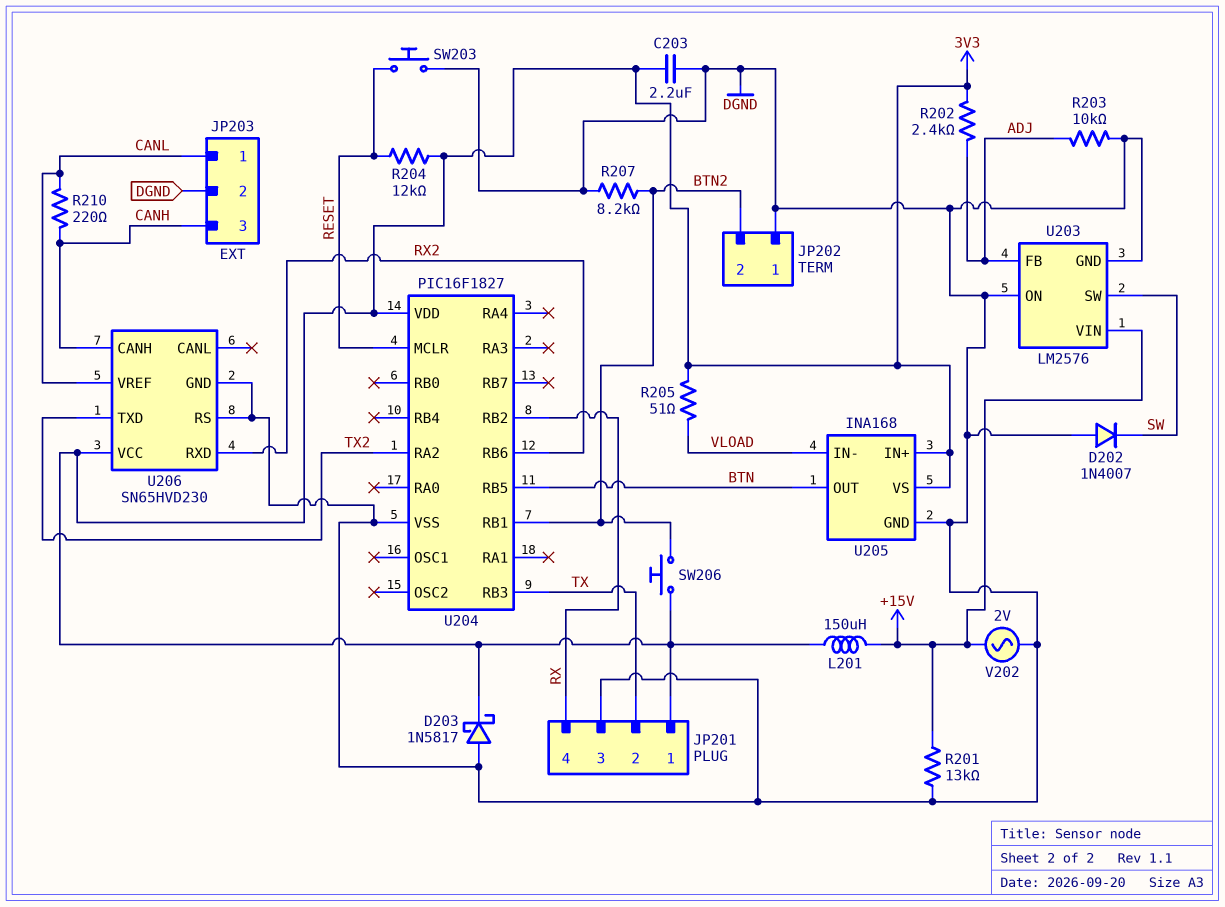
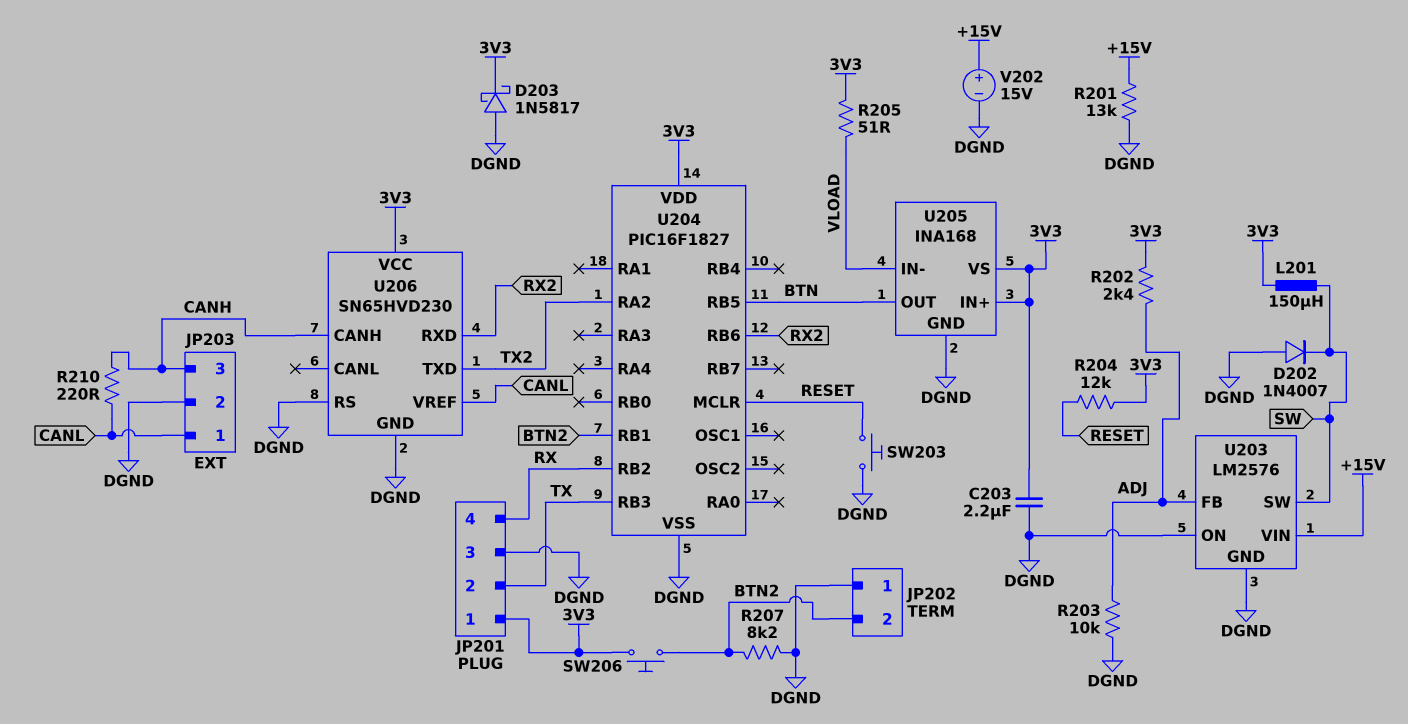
L201: 150uH (+15V, 3V3) -> 150uH (3V3, SW)
V202: AC 2V (+15V, DGND) -> 15V (plus +15V, minus DGND)

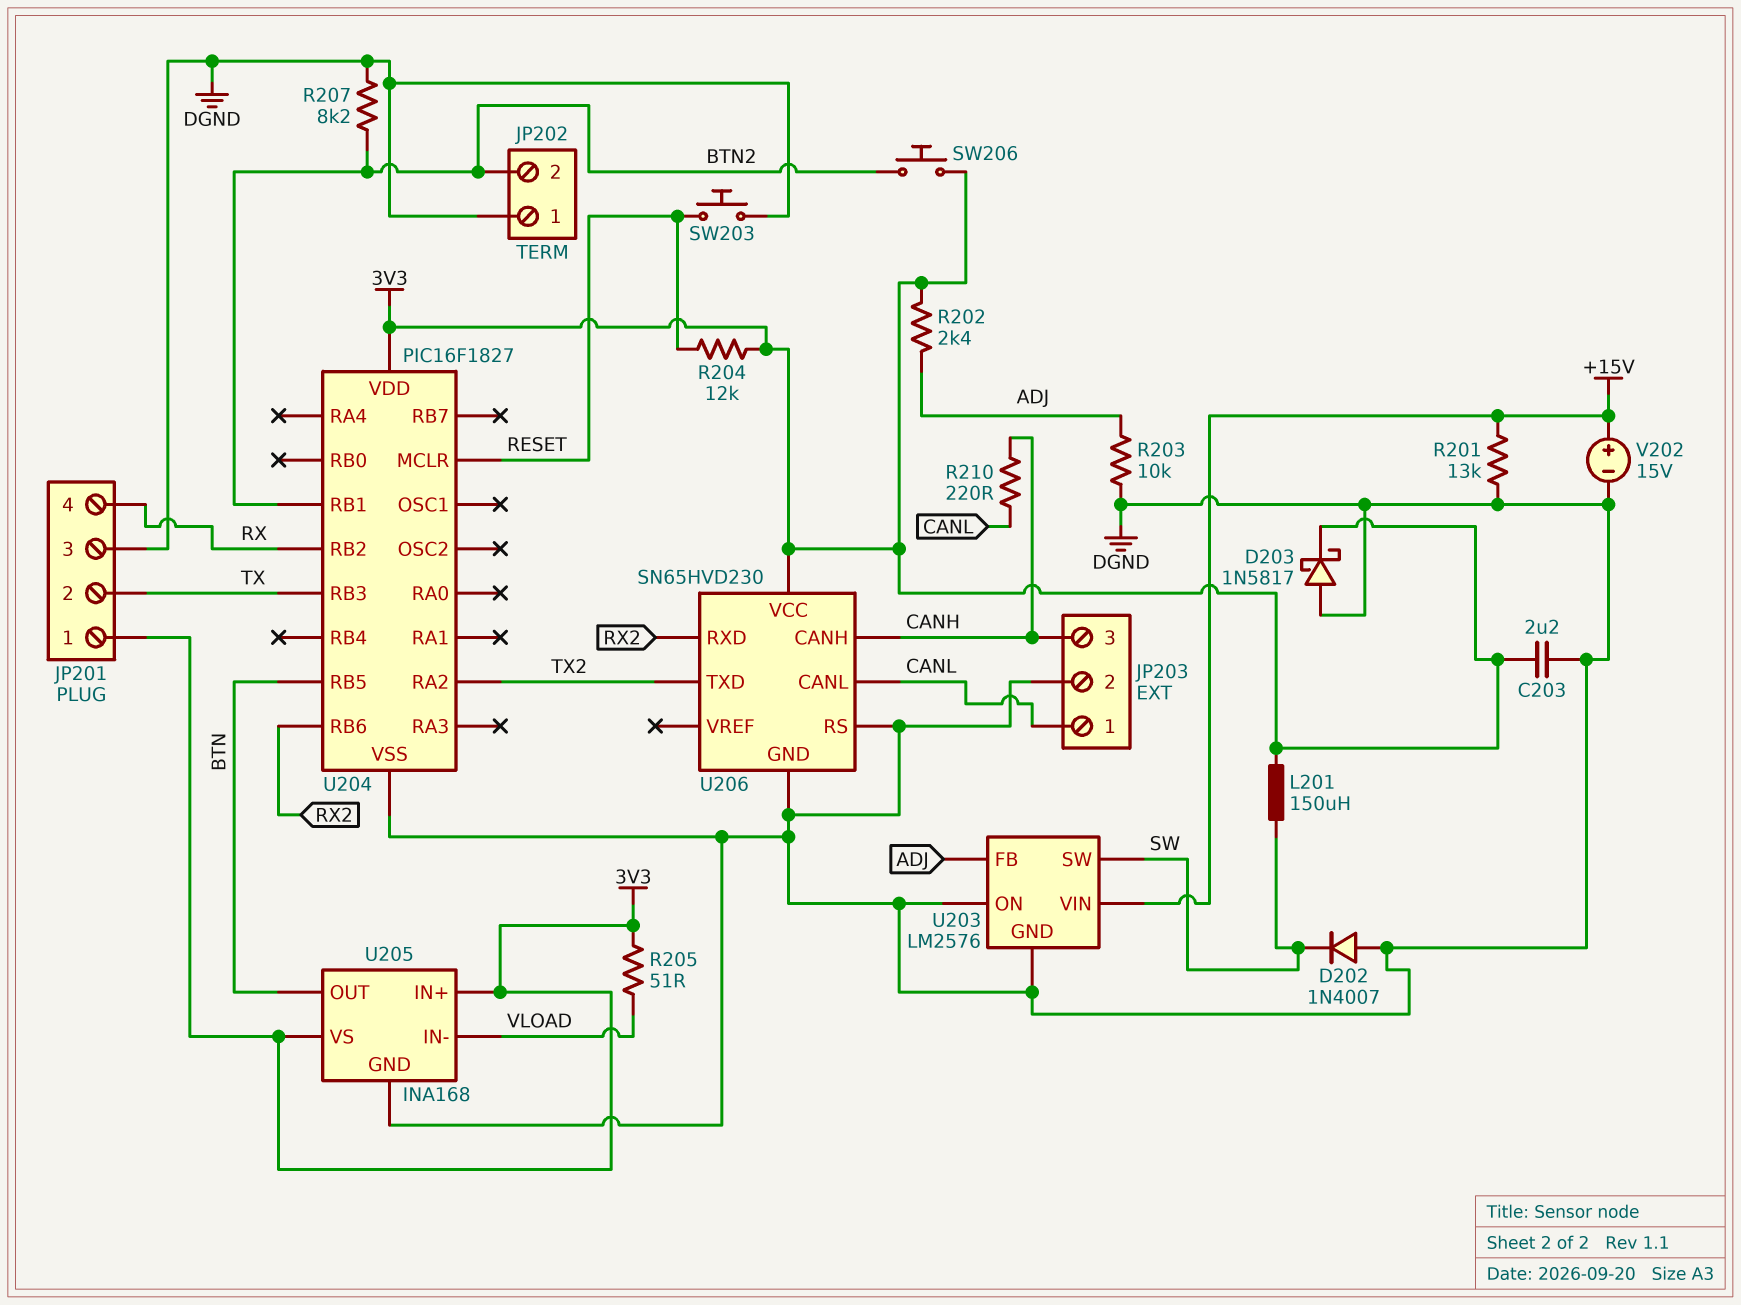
U206 pin CANL: none -> CANL
U206 pin VREF: CANL -> none

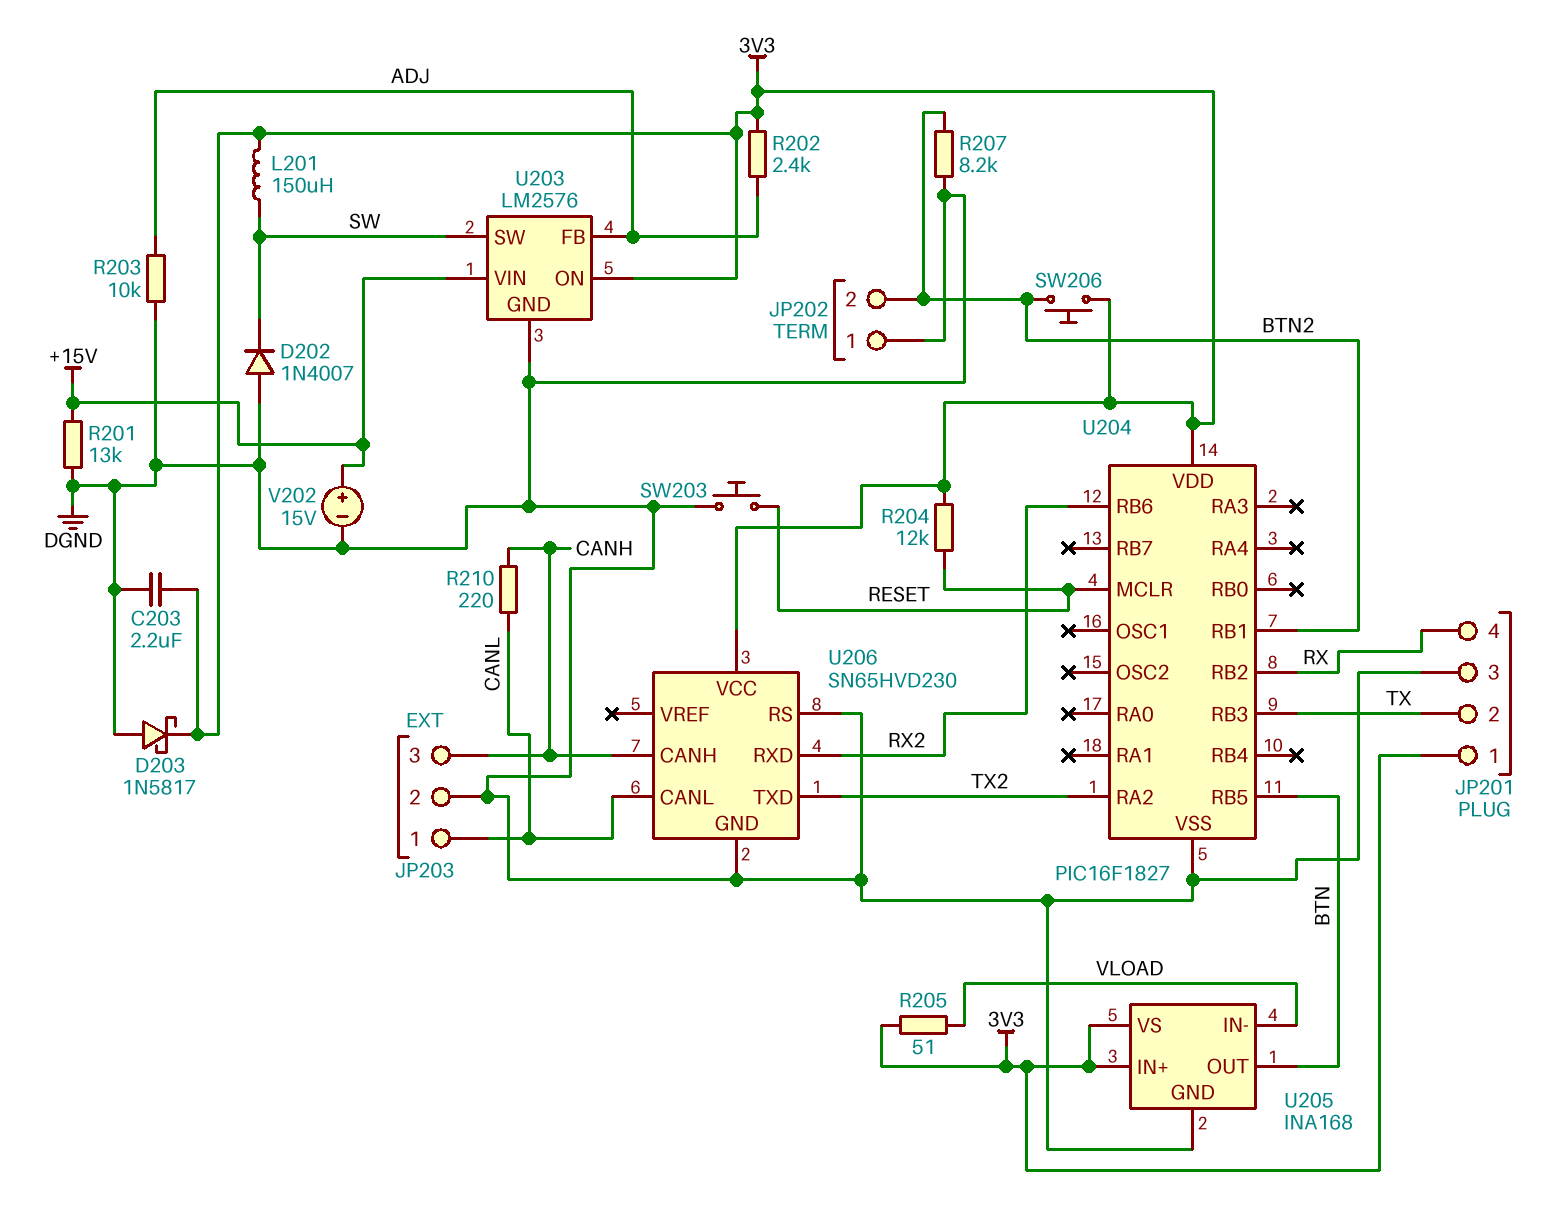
U203 pin ON: DGND -> 3V3

